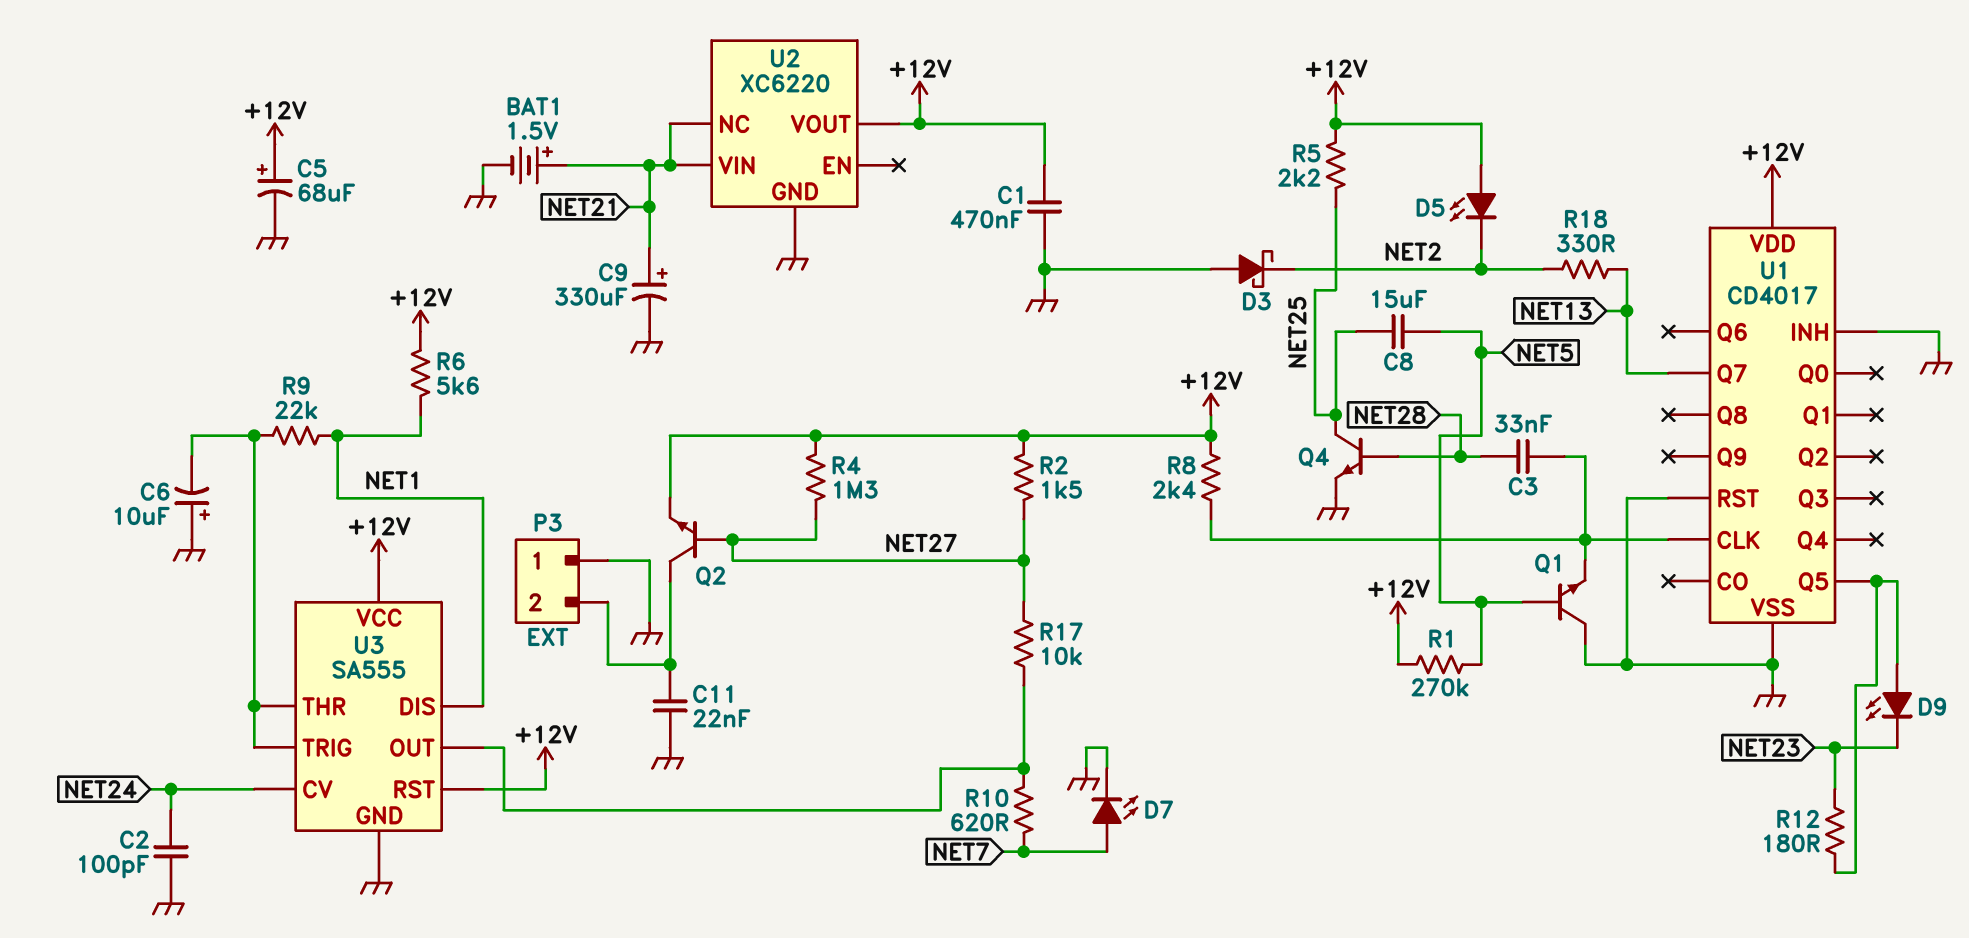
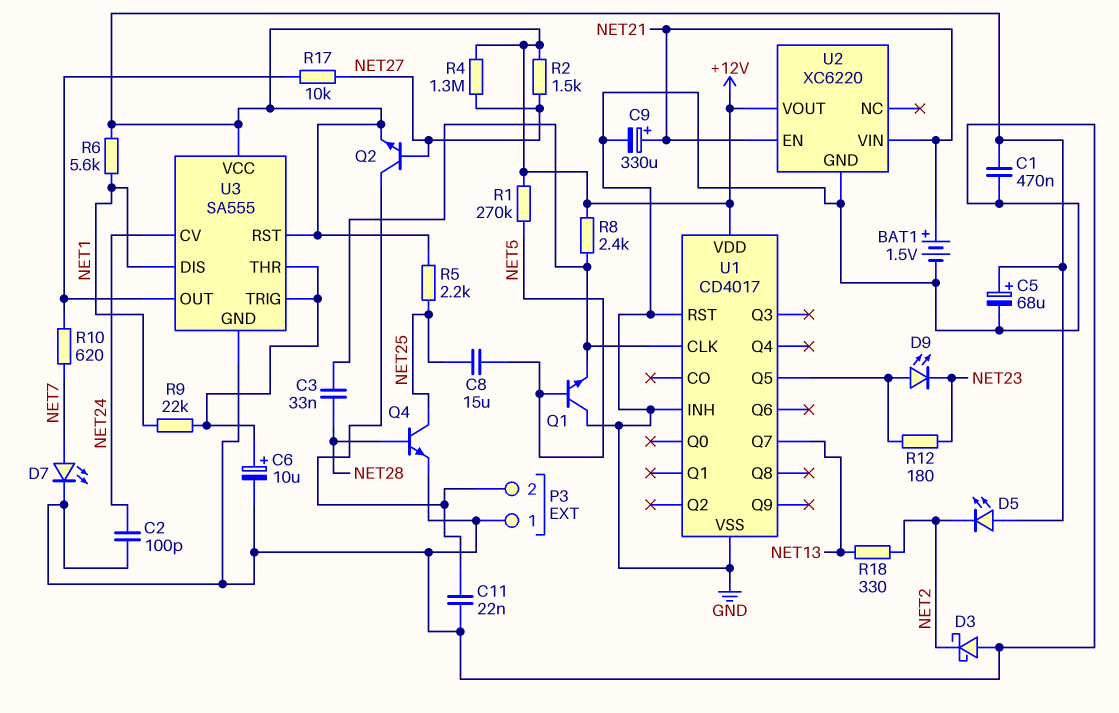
C6: 10uF (plus GND, minus U3/THR) -> 10uF (plus U3/THR, minus GND)
U2 pin EN: none -> NET21
U2 pin NC: NET21 -> none

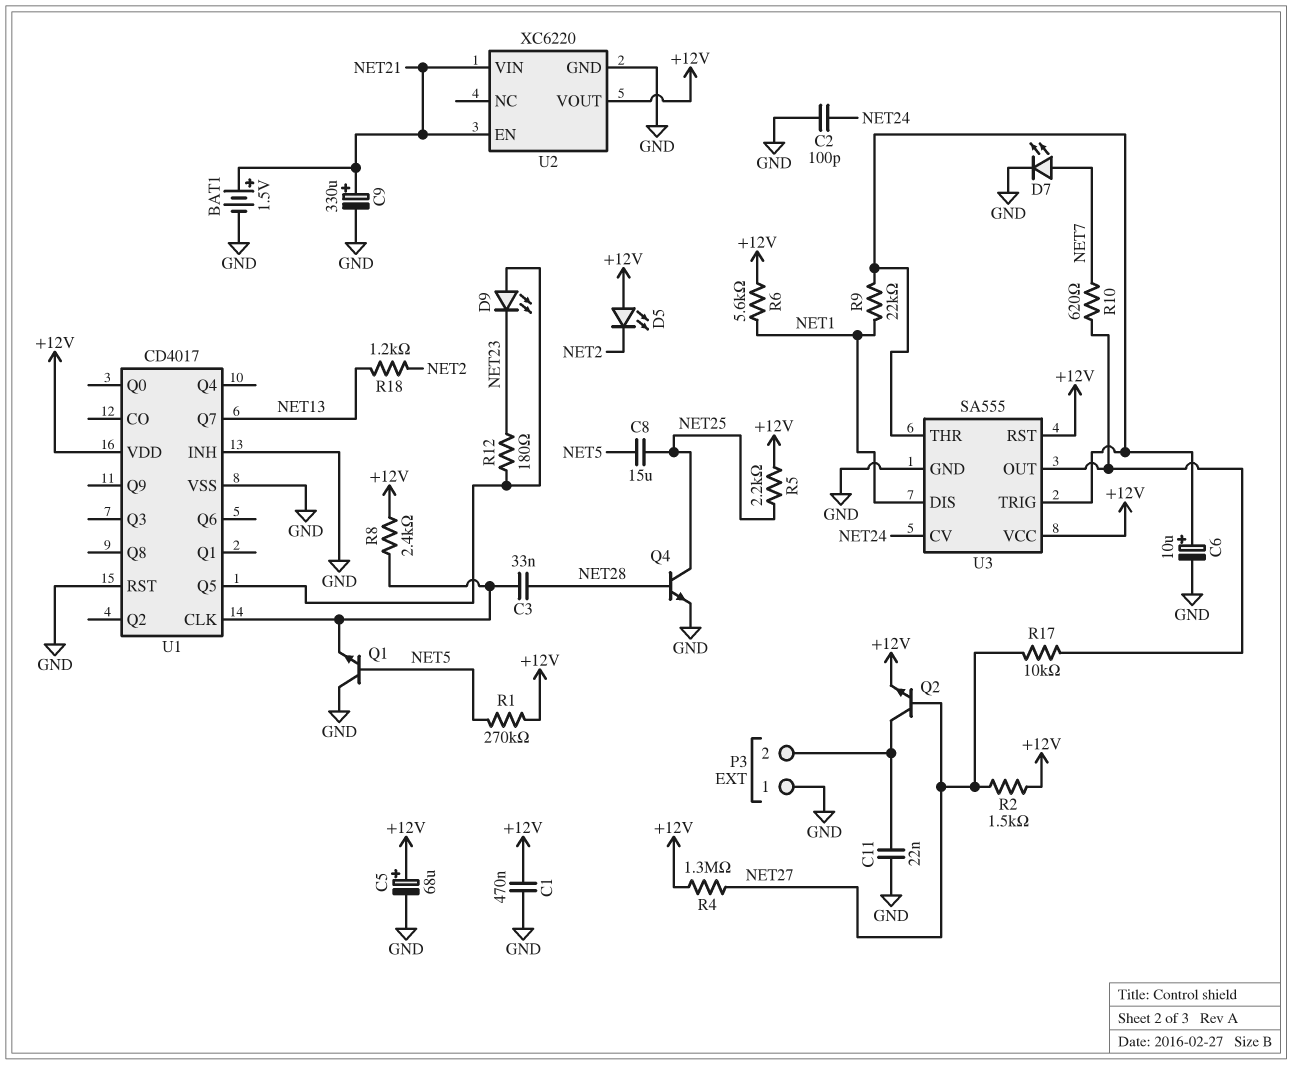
D3: schottky (A GND, K NET2) -> none
R18: 330 (NET2, NET13) -> 1.2k (NET2, NET13)

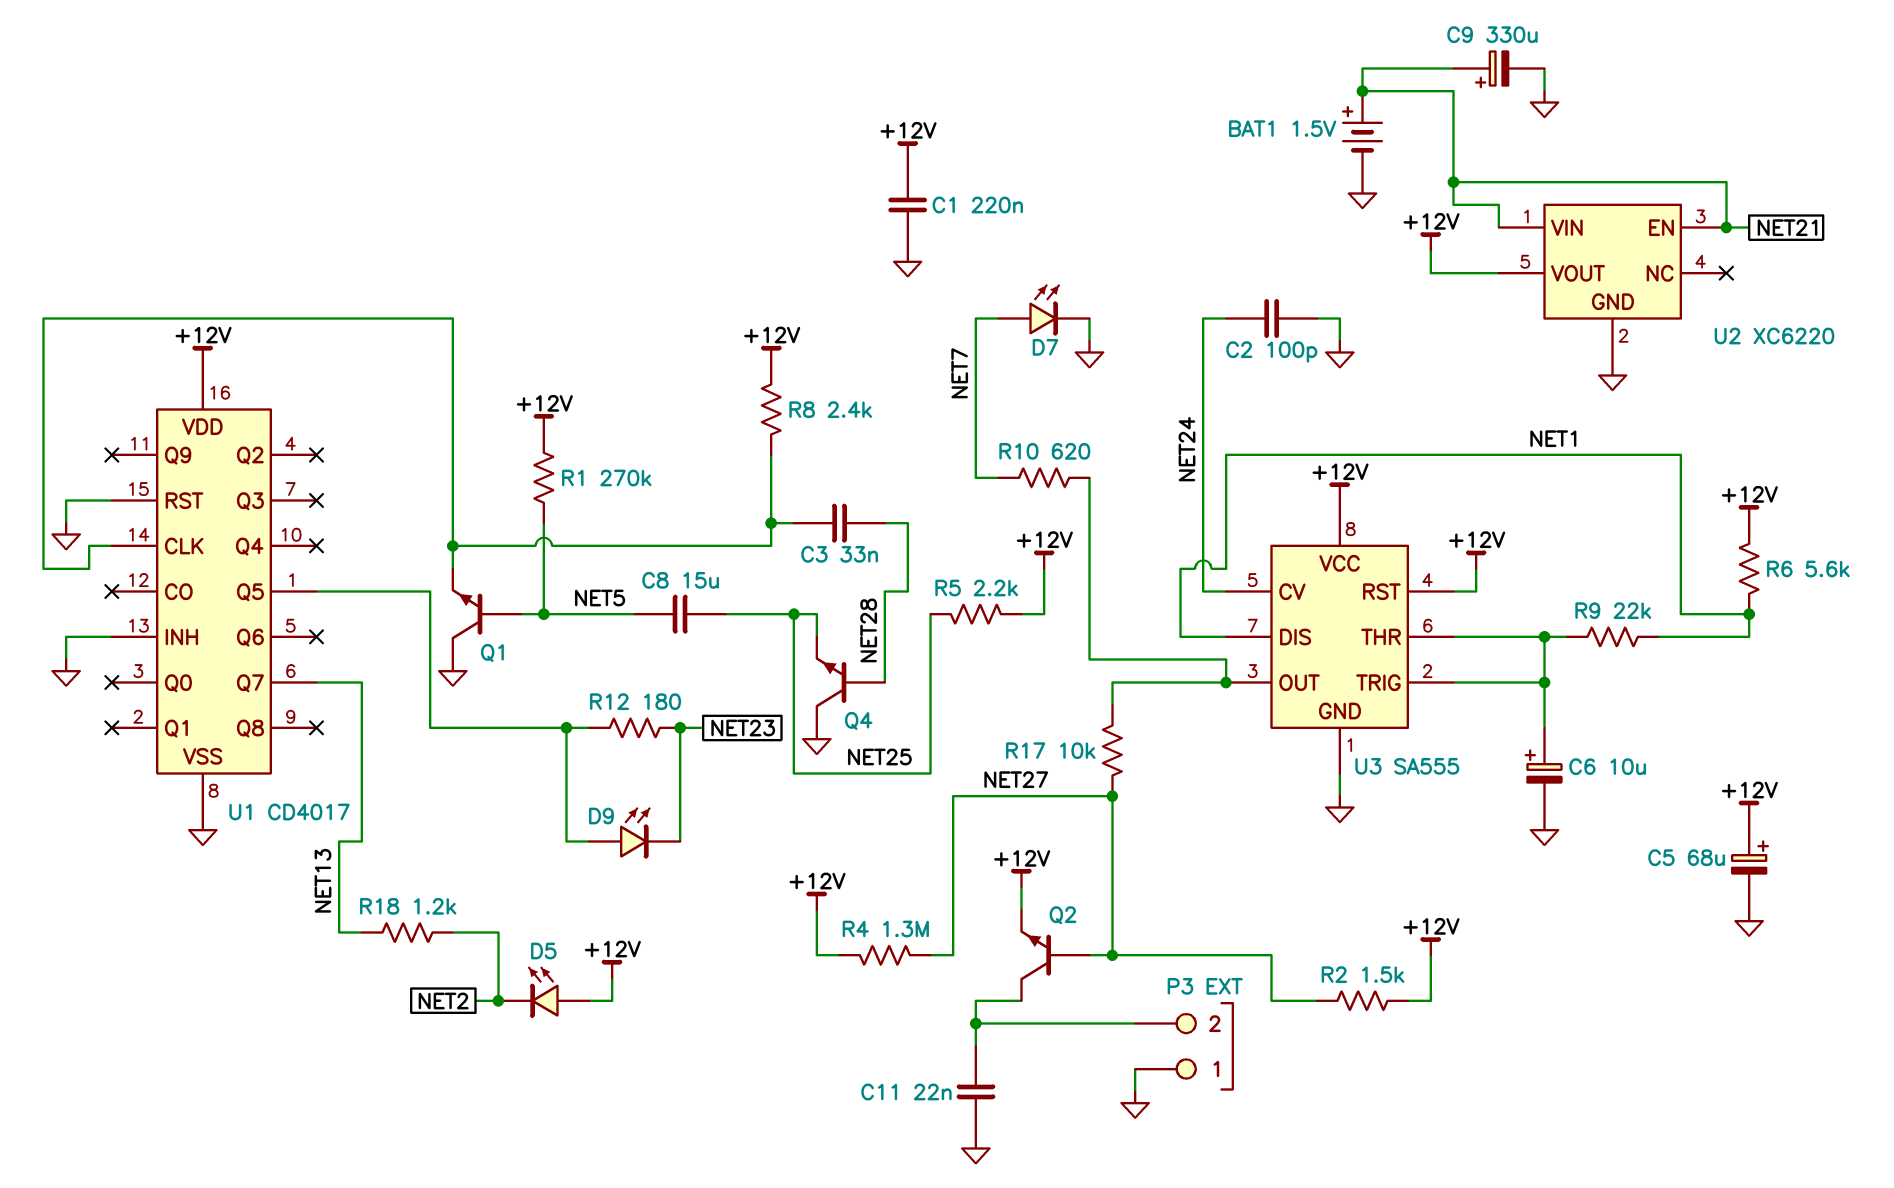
C1: 470nF (+12V, GND) -> 220nF (+12V, GND)
Q4: NPN (B NET28, C NET25, E GND) -> NPN (B NET28, C GND, E NET25)

